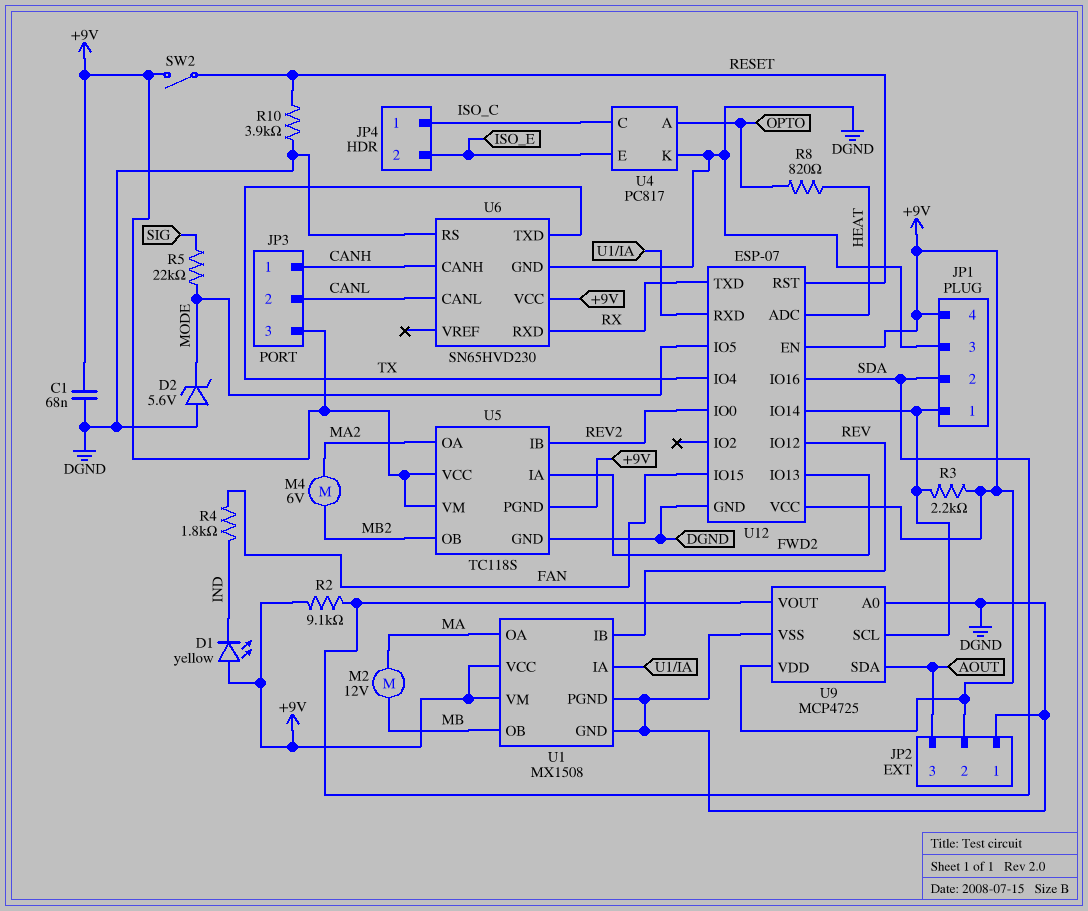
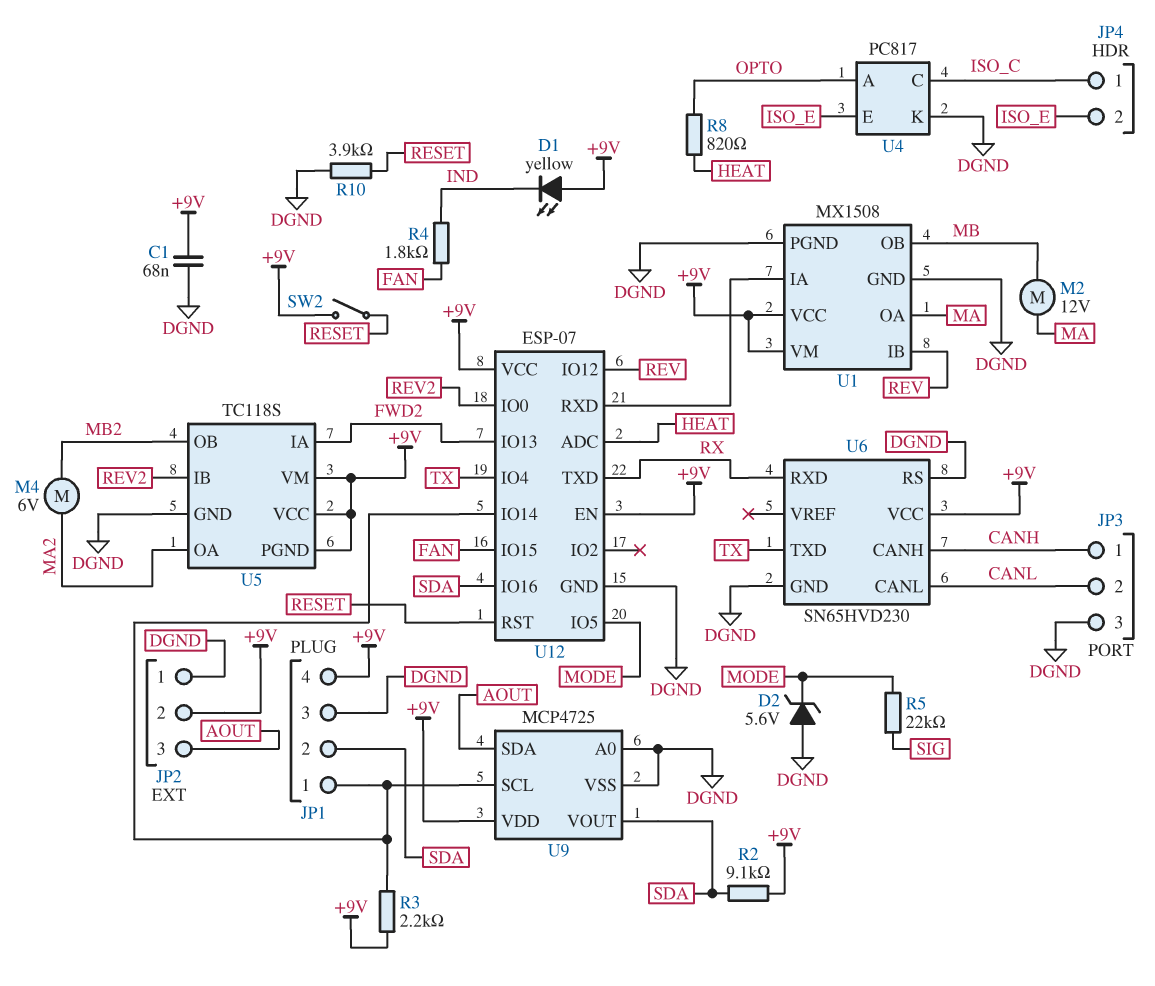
JP3 pin 3: +9V -> DGND

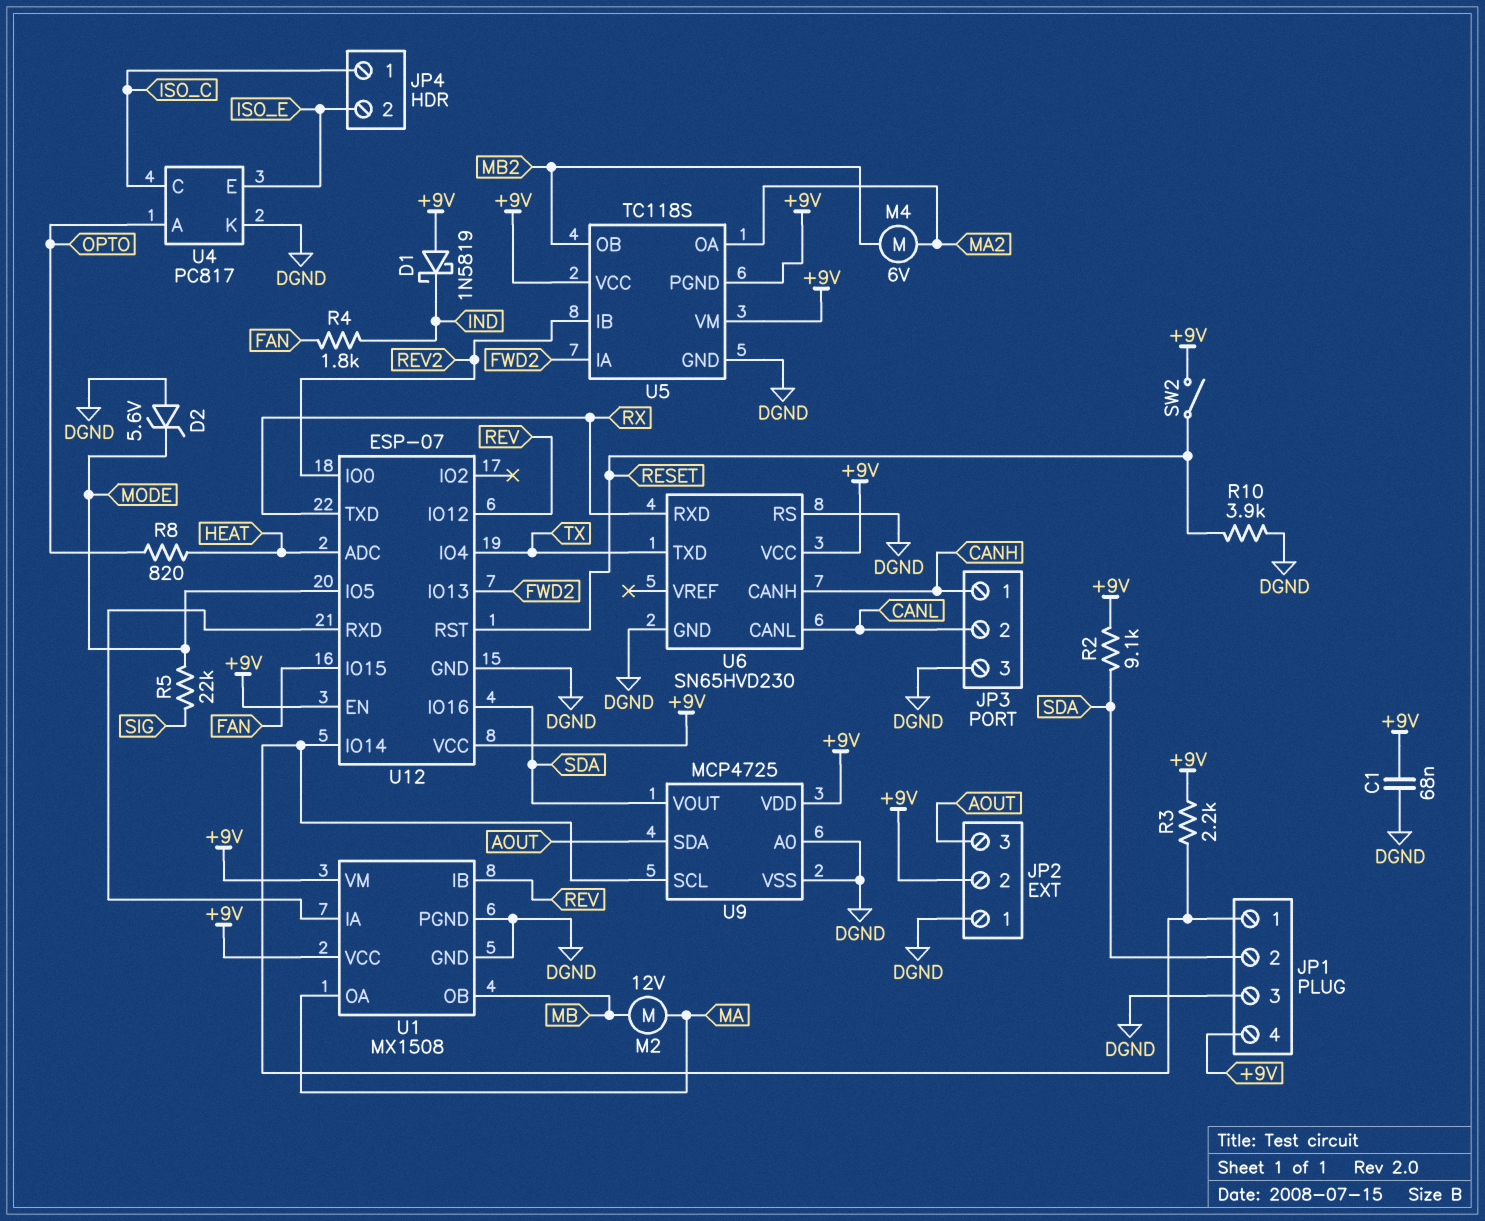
D1: LED yellow (A +9V, K IND) -> schottky 1N5819 (A +9V, K IND)

